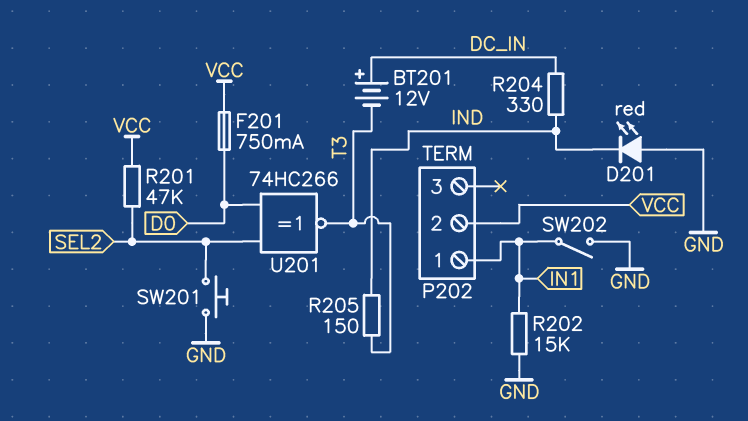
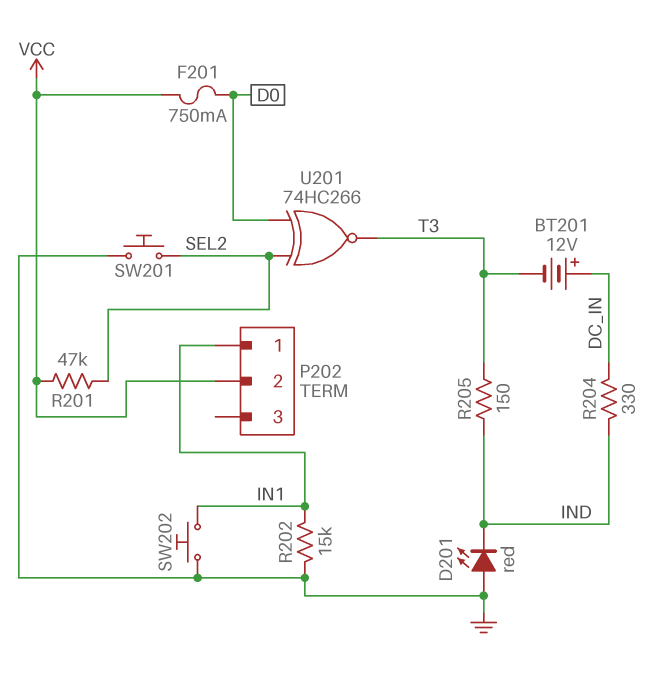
SW202: switch (GND, IN1) -> button (GND, IN1)

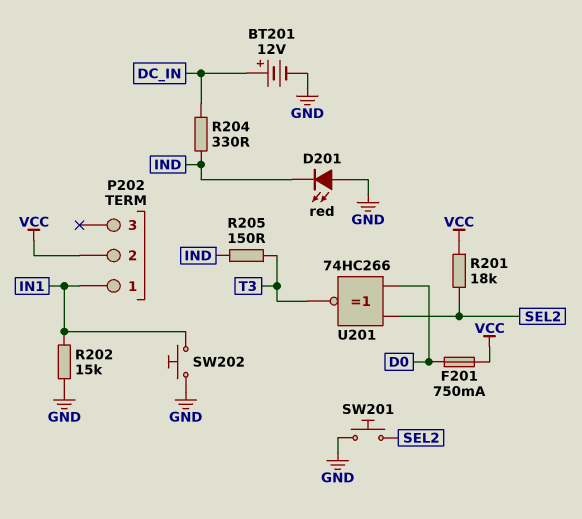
BT201: 12V (plus DC_IN, minus T3) -> 12V (plus DC_IN, minus GND)
R201: 47k (SEL2, VCC) -> 18k (SEL2, VCC)

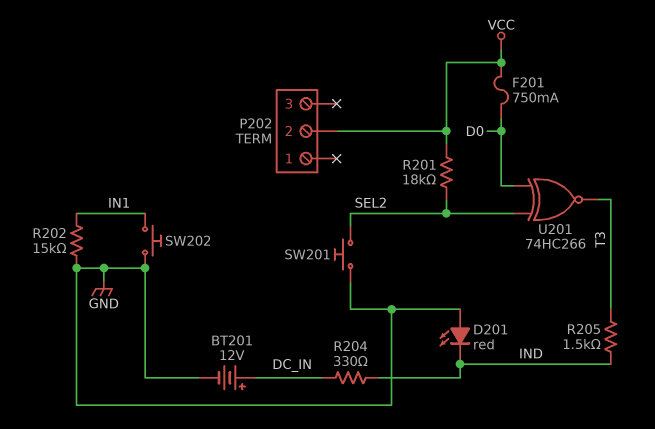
P202 pin 1: IN1 -> none
R205: 150 (IND, T3) -> 1.5k (IND, T3)

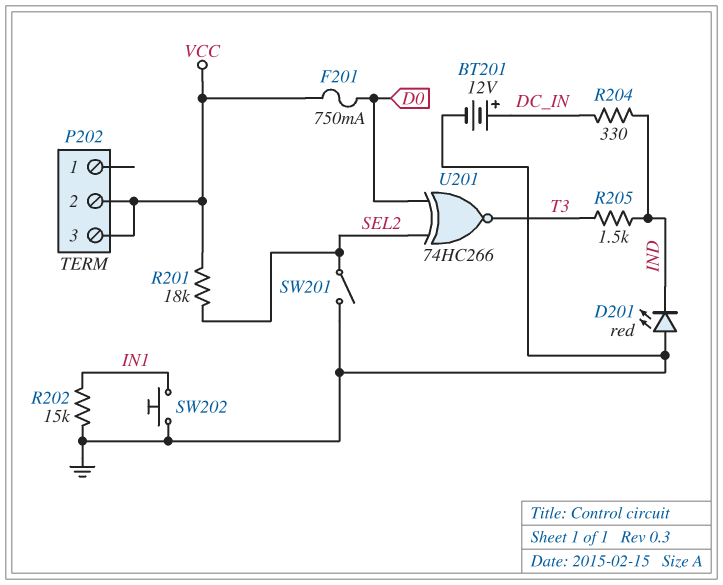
P202 pin 3: none -> VCC
SW201: button (GND, SEL2) -> switch (GND, SEL2)

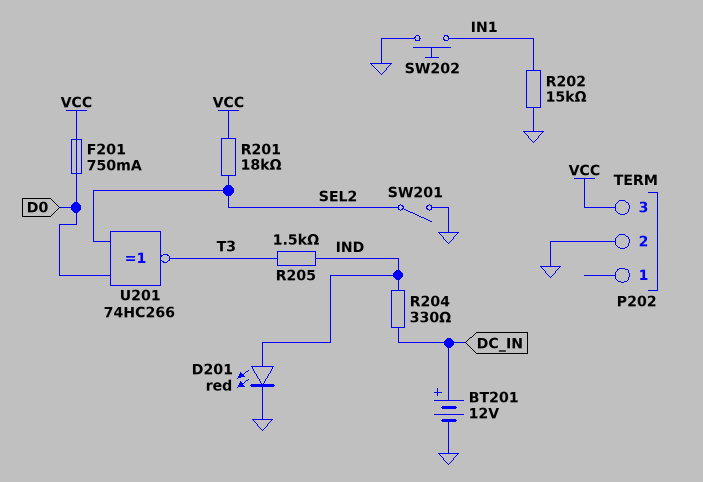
D201: LED red (A GND, K IND) -> LED red (A IND, K GND)
P202 pin 2: VCC -> GND

